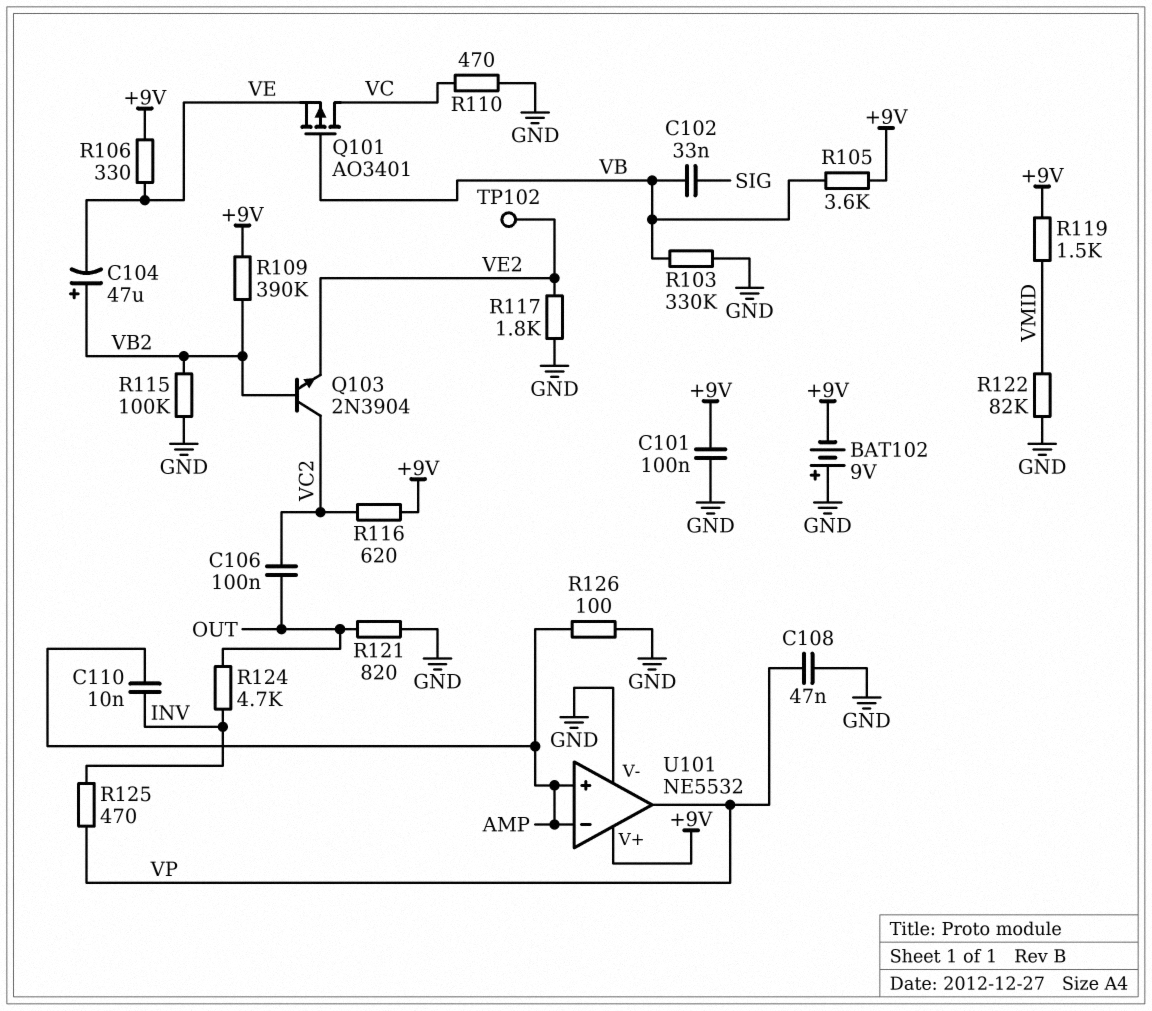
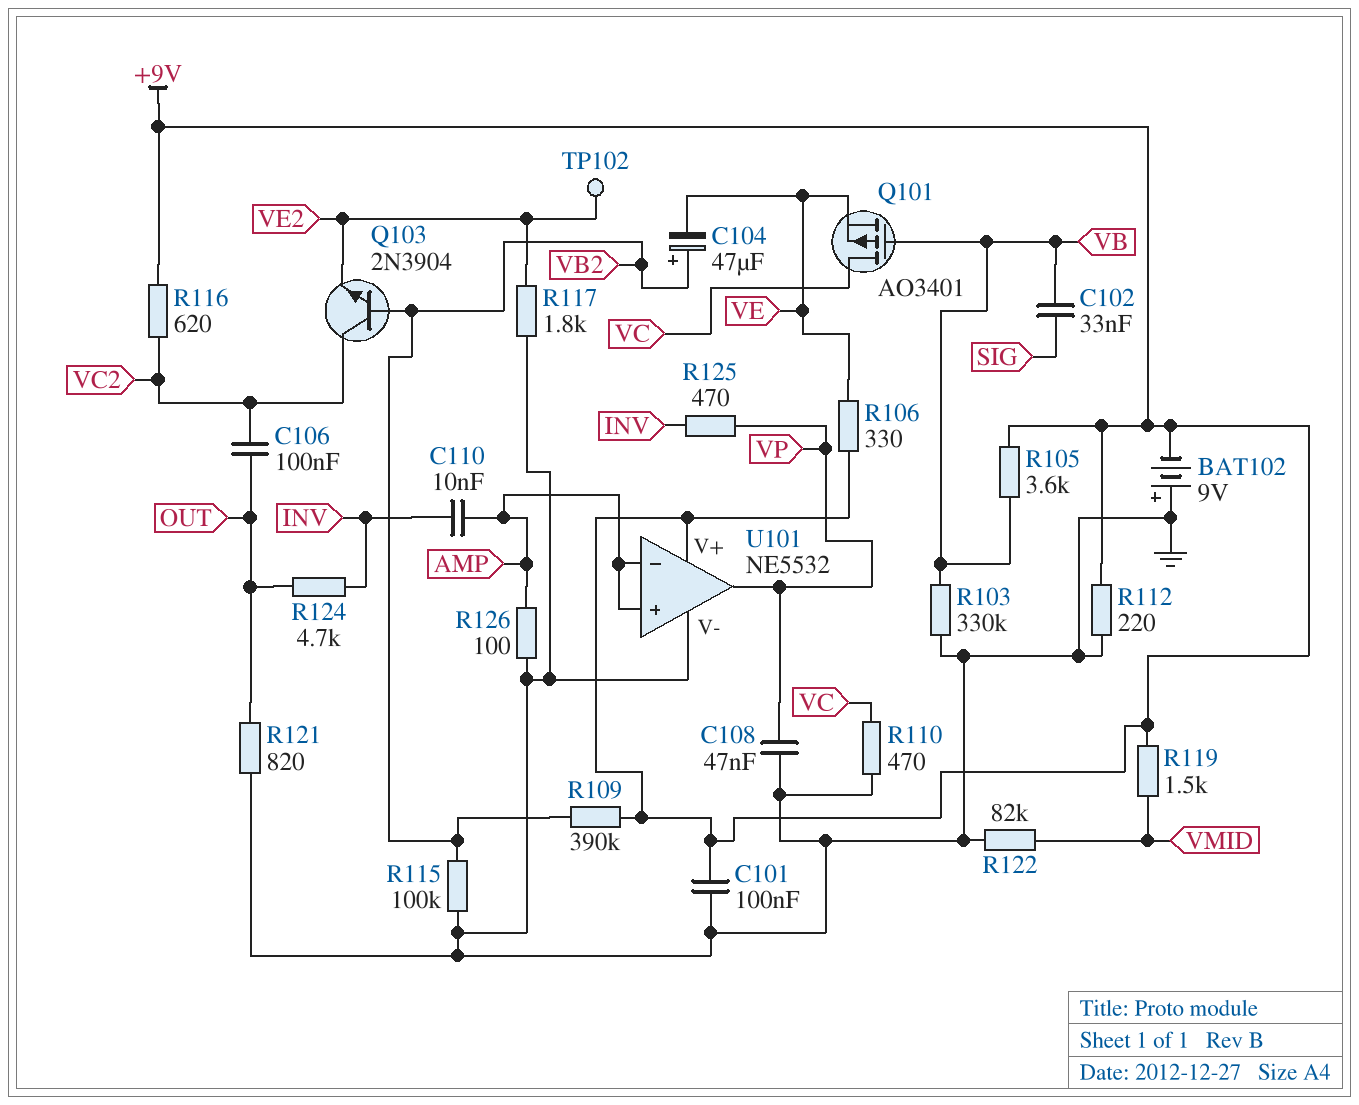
R112: none -> 220 (+9V, GND)

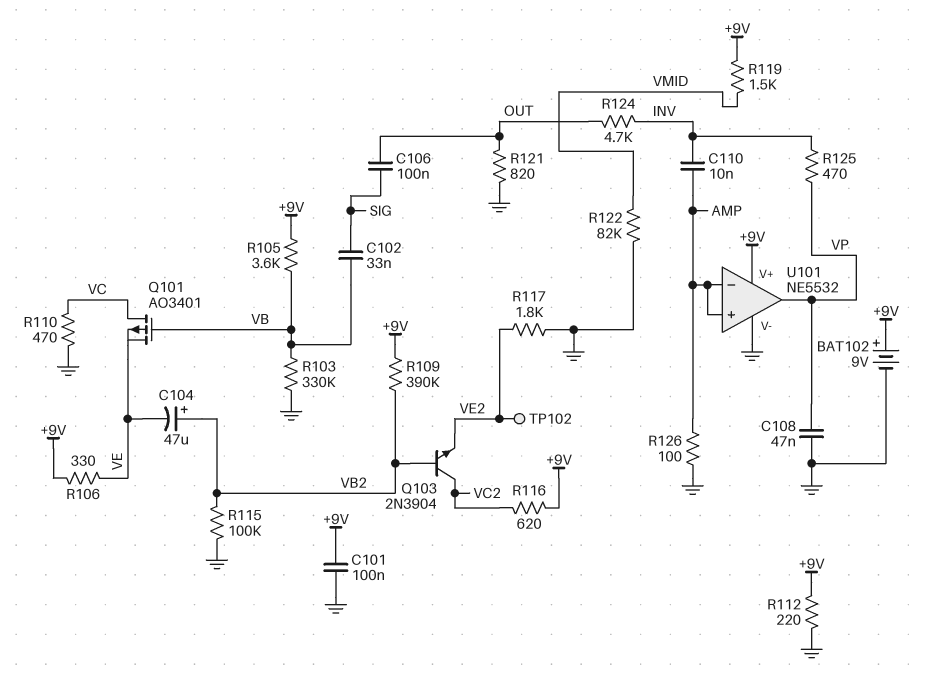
BAT102: 9V (plus GND, minus +9V) -> 9V (plus +9V, minus GND)
C106: 100nF (OUT, VC2) -> 100nF (OUT, SIG)

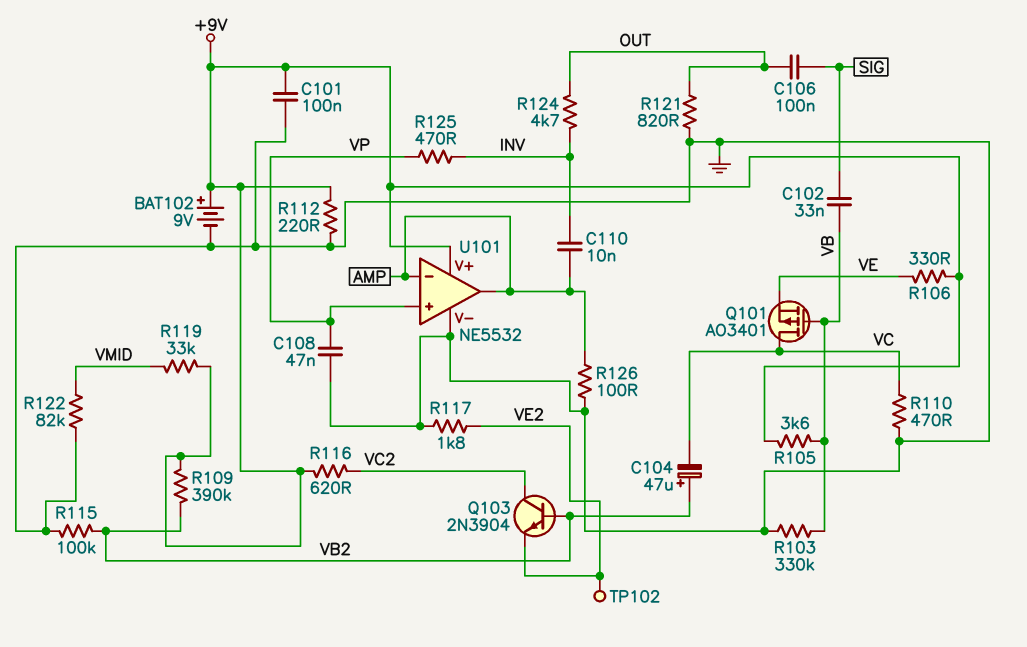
C104: 47uF (plus VB2, minus VE) -> 47uF (plus VB2, minus VC)
R119: 1.5k (+9V, VMID) -> 33k (+9V, VMID)
U101 pin in+: AMP -> VP
U101 pin out: VP -> AMP

